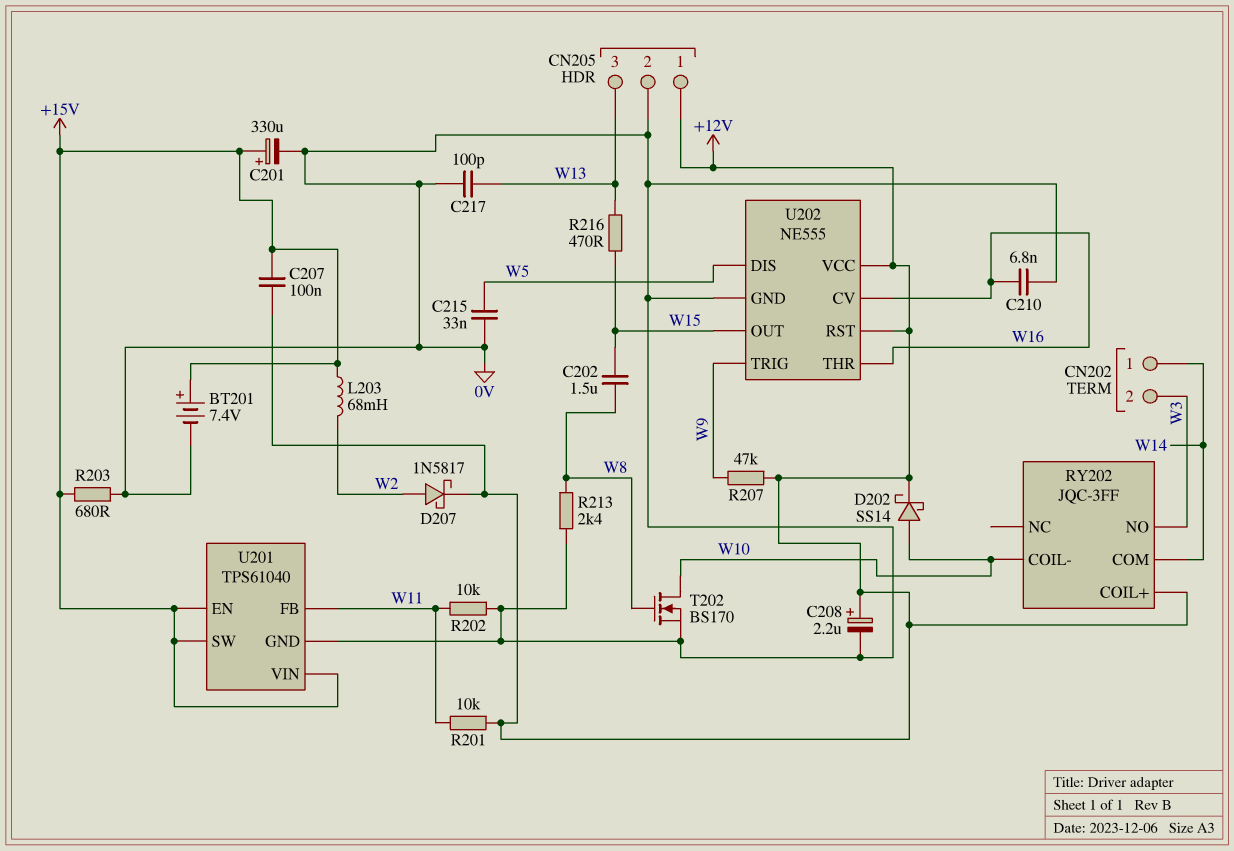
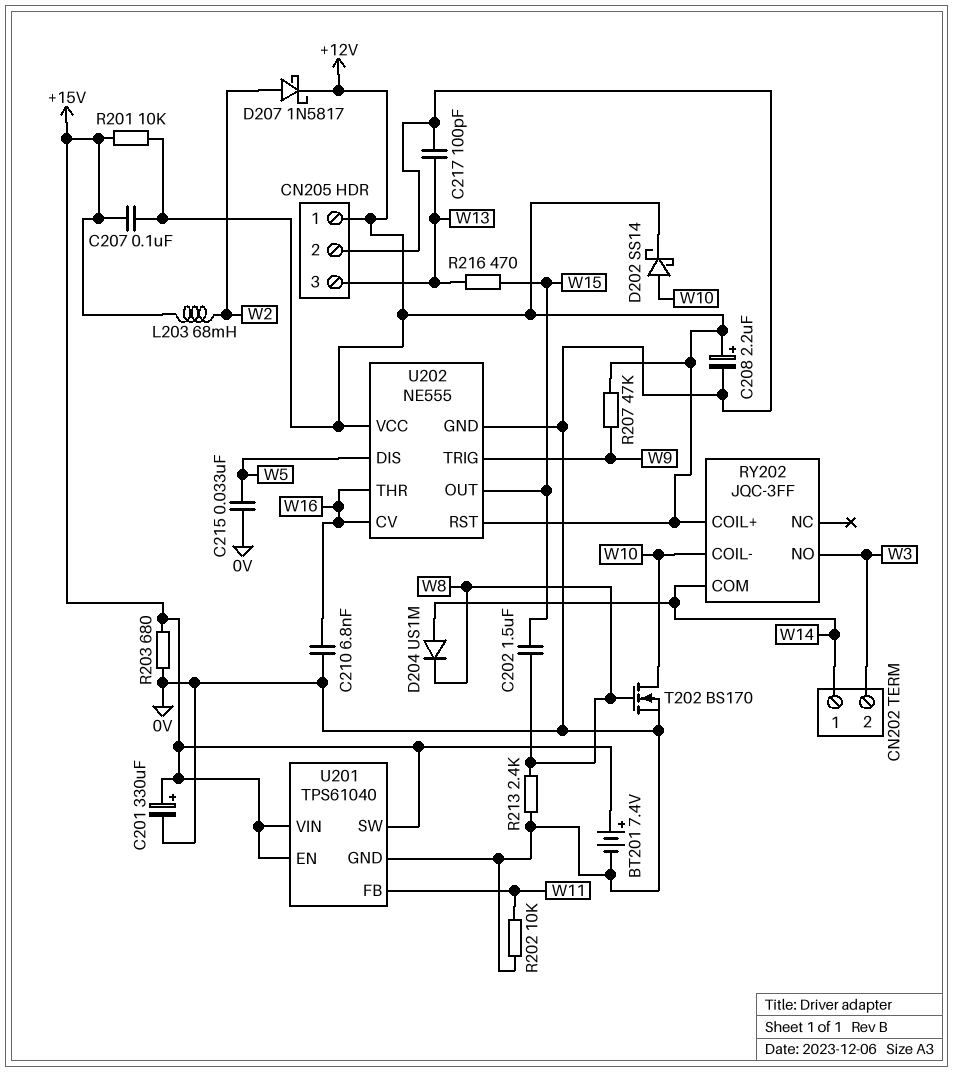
D204: none -> diode US1M (A W14, K W8)
R201: 10k (+12V, W11) -> 10k (+12V, +15V)

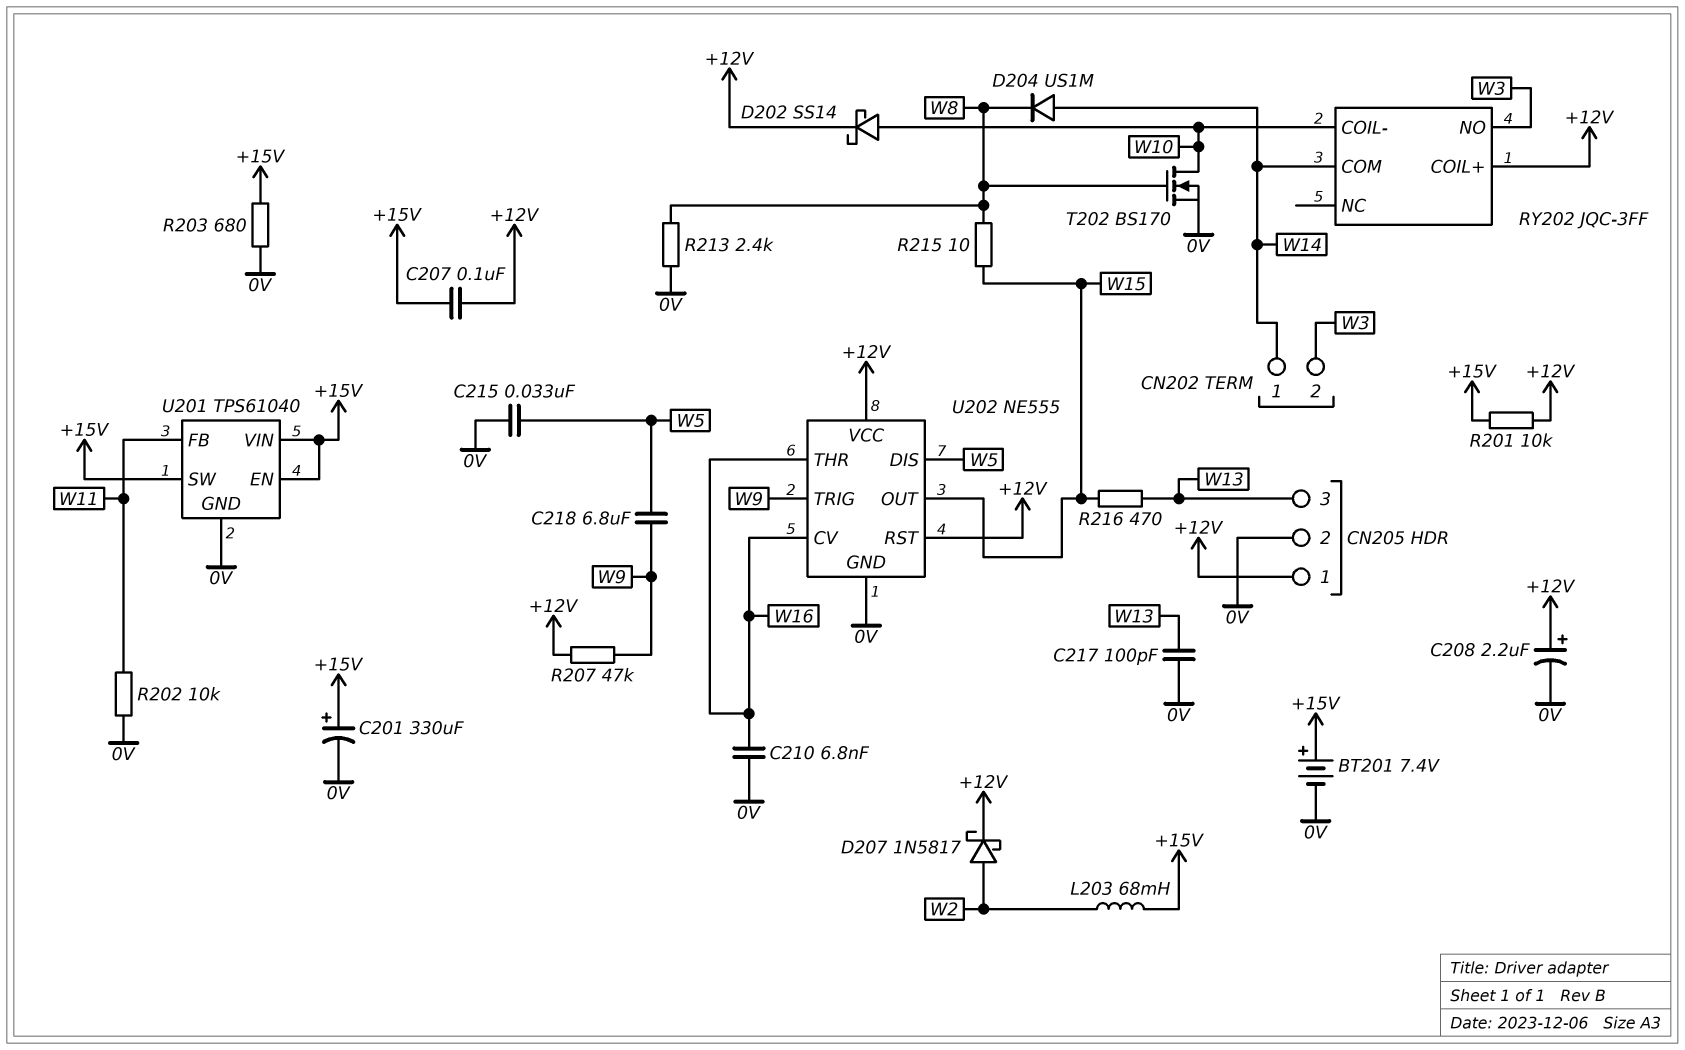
C202: 1.5uF (W8, W15) -> none
C218: none -> 6.8uF (W5, W9)
R215: none -> 10 (W8, W15)

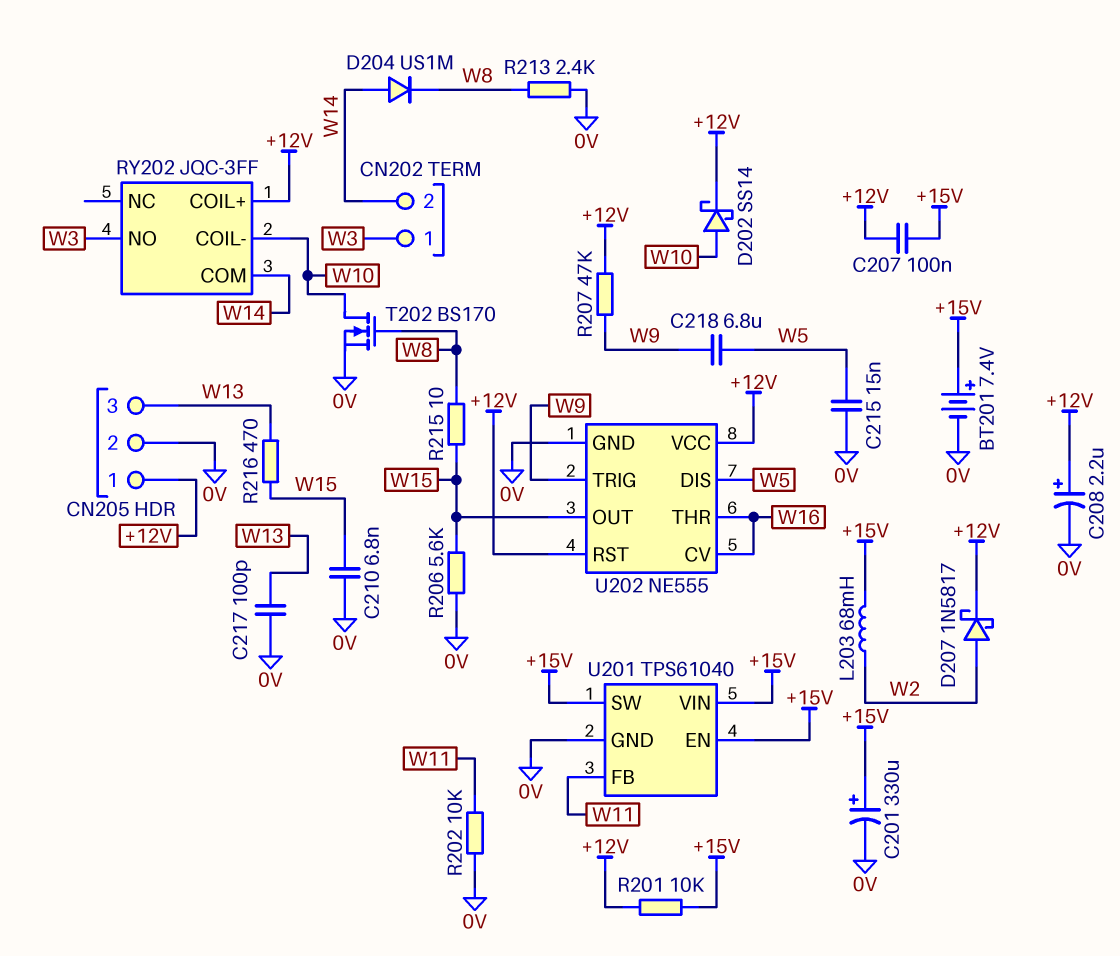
C210: 6.8nF (0V, W16) -> 6.8nF (0V, W15)
C215: 33nF (0V, W5) -> 15nF (0V, W5)
CN202 pin 1: W14 -> W3
CN202 pin 2: W3 -> W14
R203: 680 (+15V, 0V) -> none
R206: none -> 5.6k (0V, W15)

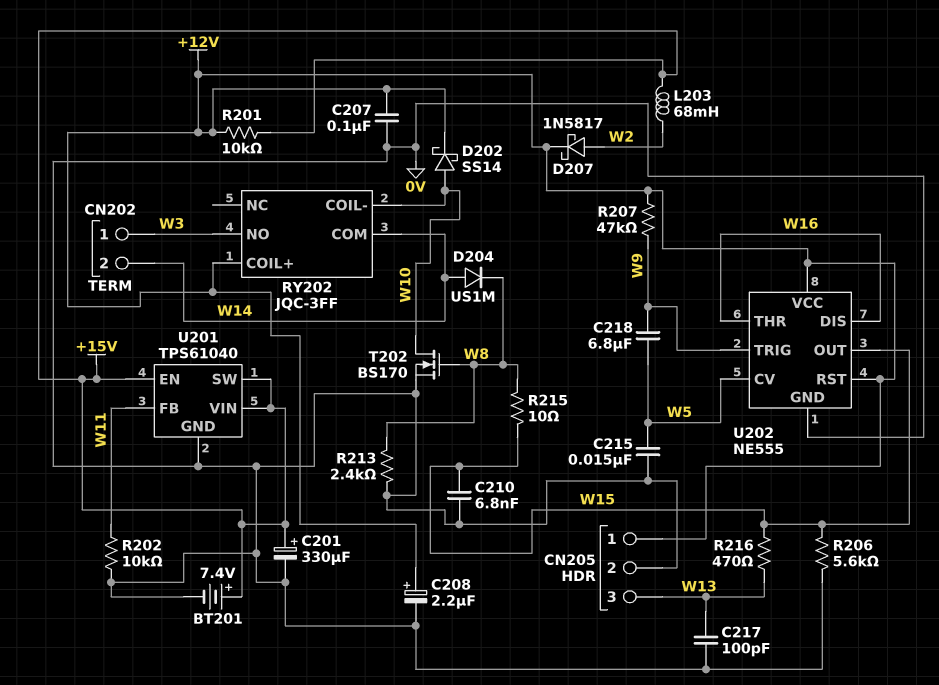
C207: 100nF (+12V, +15V) -> 100nF (+12V, 0V)
U202 pin CV: W16 -> W5
U202 pin DIS: W5 -> W16

